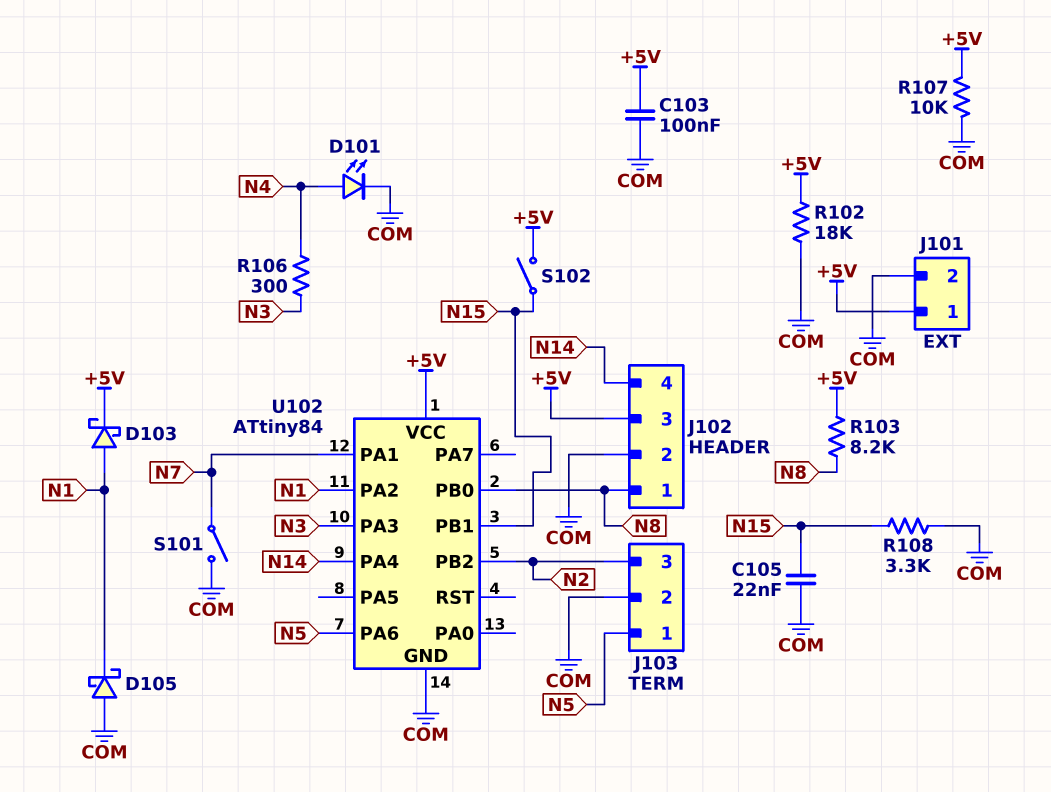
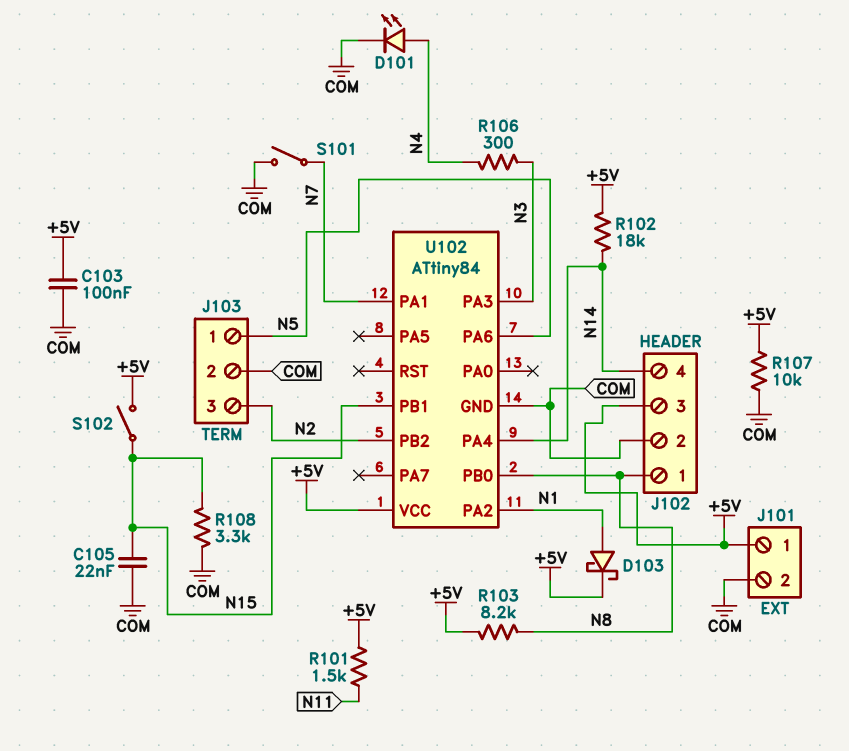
D105: schottky (A COM, K N1) -> none
R101: none -> 1.5k (+5V, N11)
R102: 18k (+5V, COM) -> 18k (+5V, N14)

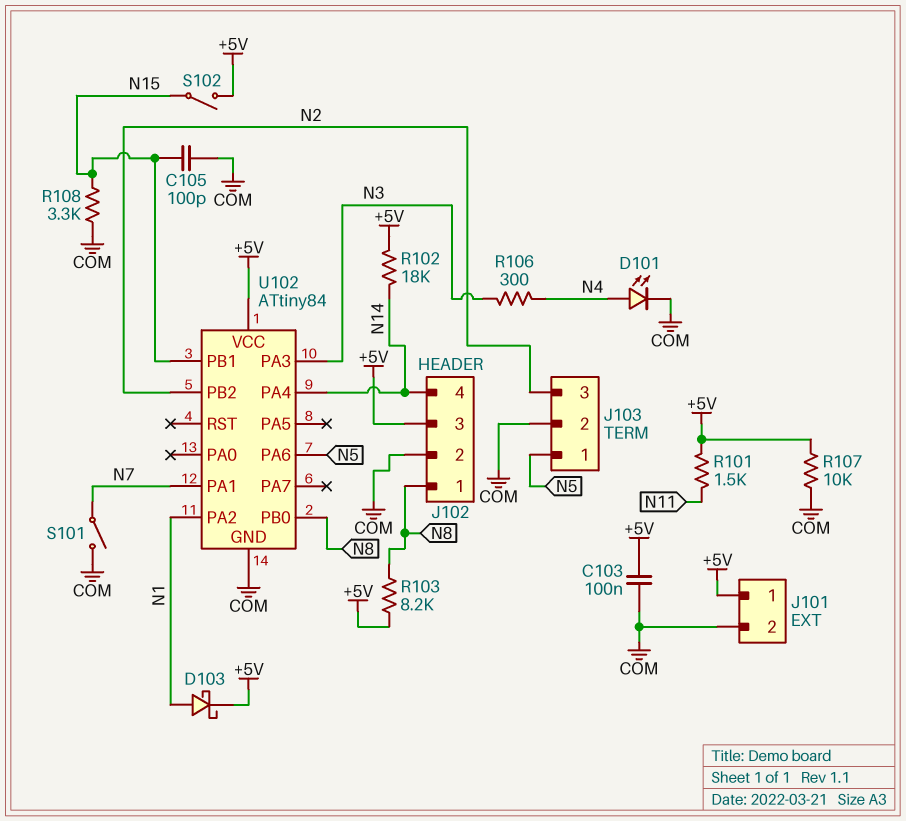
C105: 22nF (COM, N15) -> 100pF (COM, N15)

